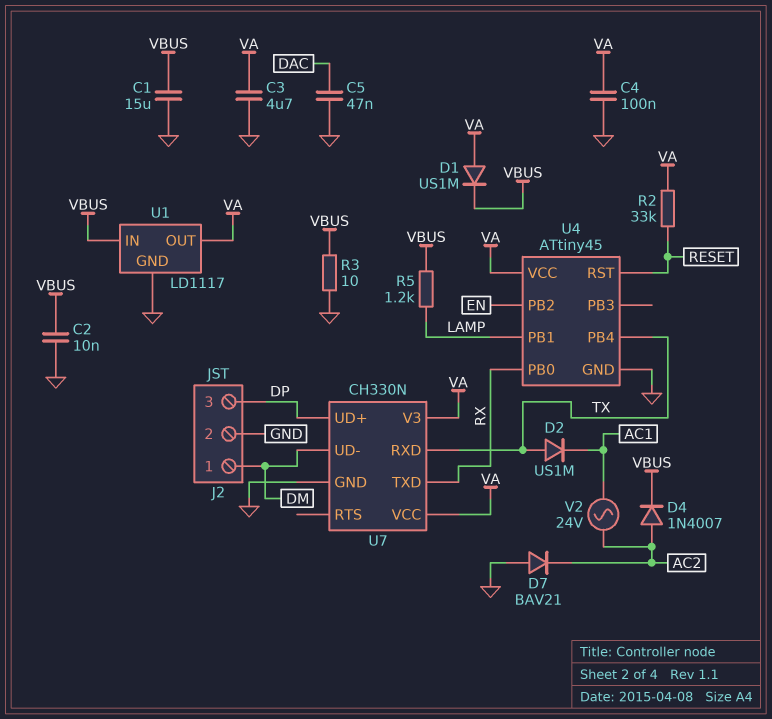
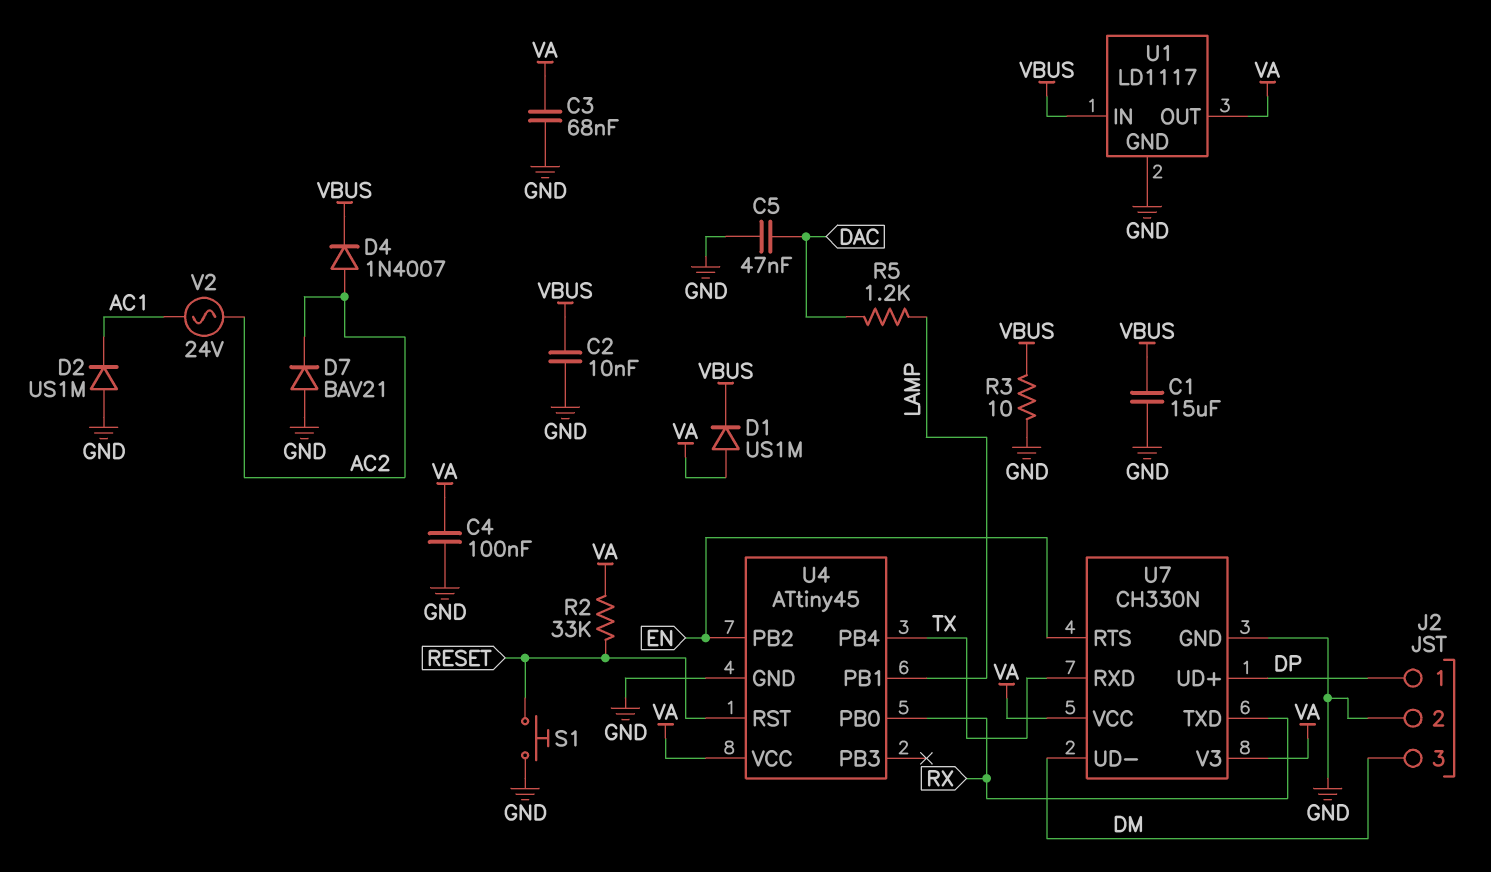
C3: 4.7uF (GND, VA) -> 68nF (GND, VA)
D2: diode US1M (A TX, K AC1) -> diode US1M (A GND, K AC1)
J2 pin 1: DM -> DP
J2 pin 3: DP -> DM
R5: 1.2k (LAMP, VBUS) -> 1.2k (DAC, LAMP)
S1: none -> button (GND, RESET)
U7 pin RTS: none -> EN

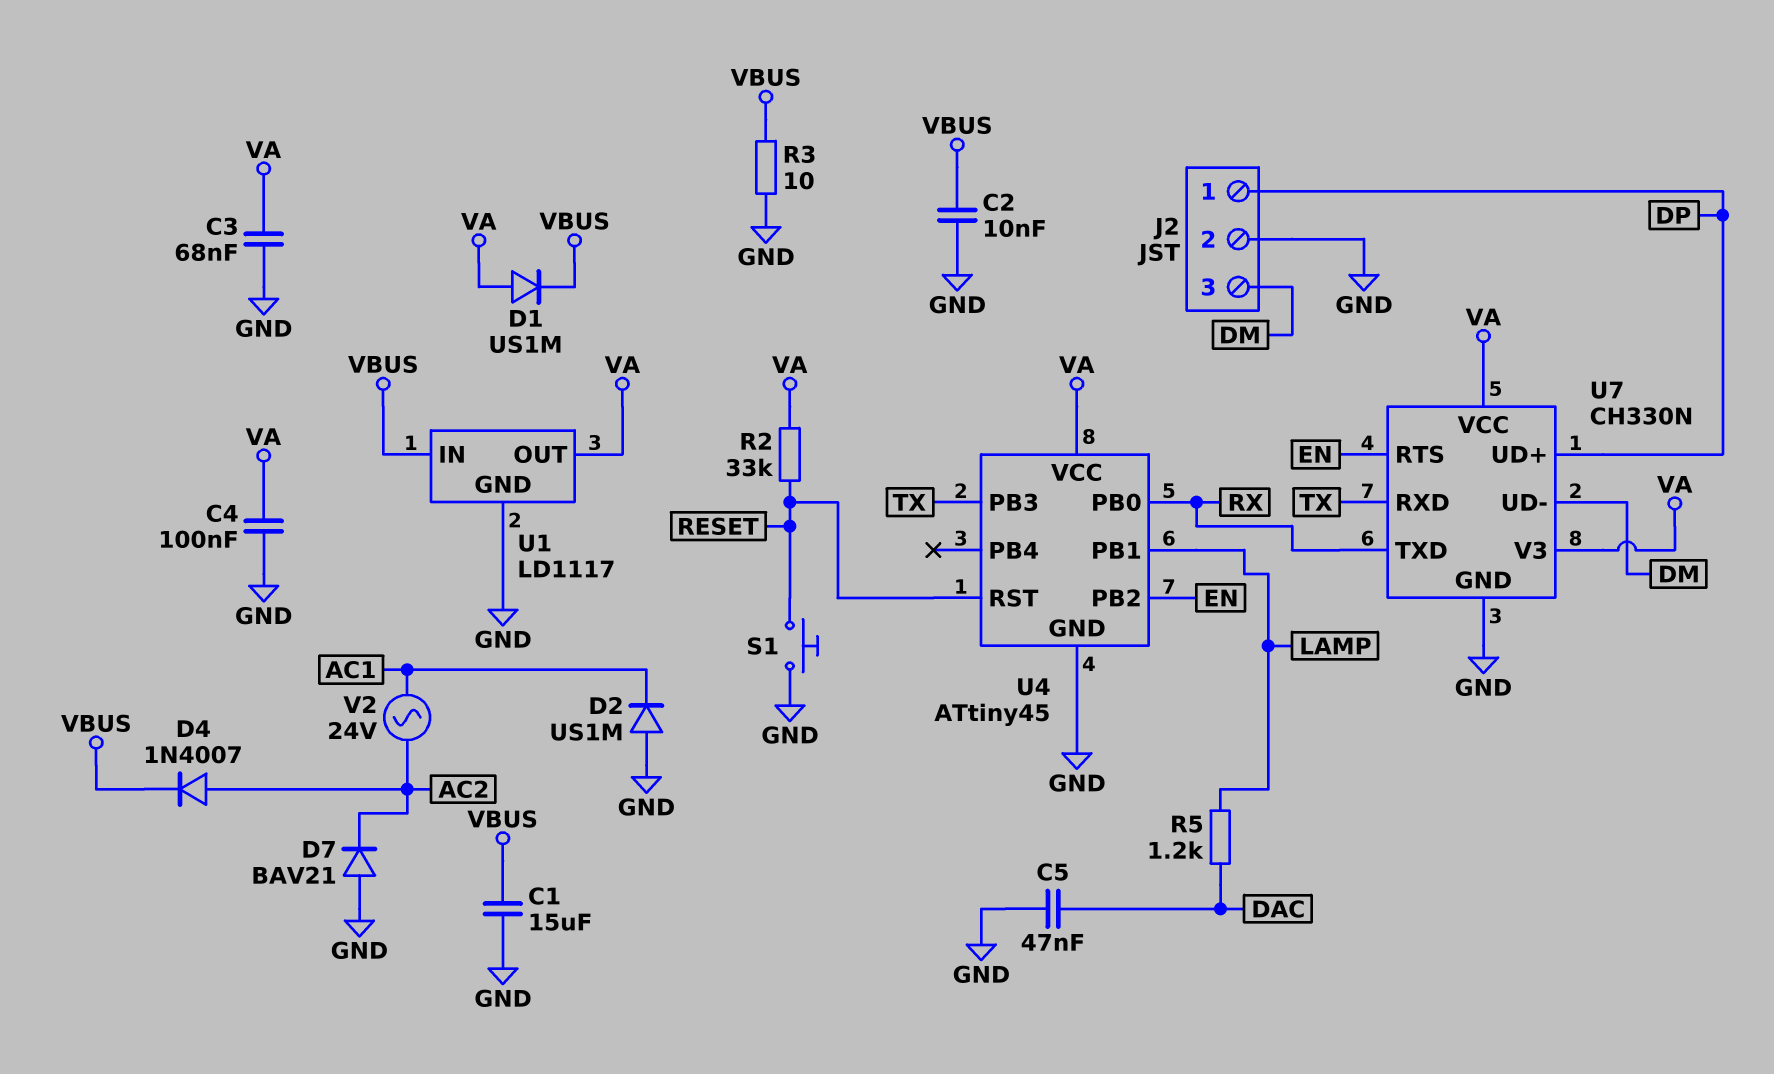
U4 pin PB3: none -> TX
U4 pin PB4: TX -> none

